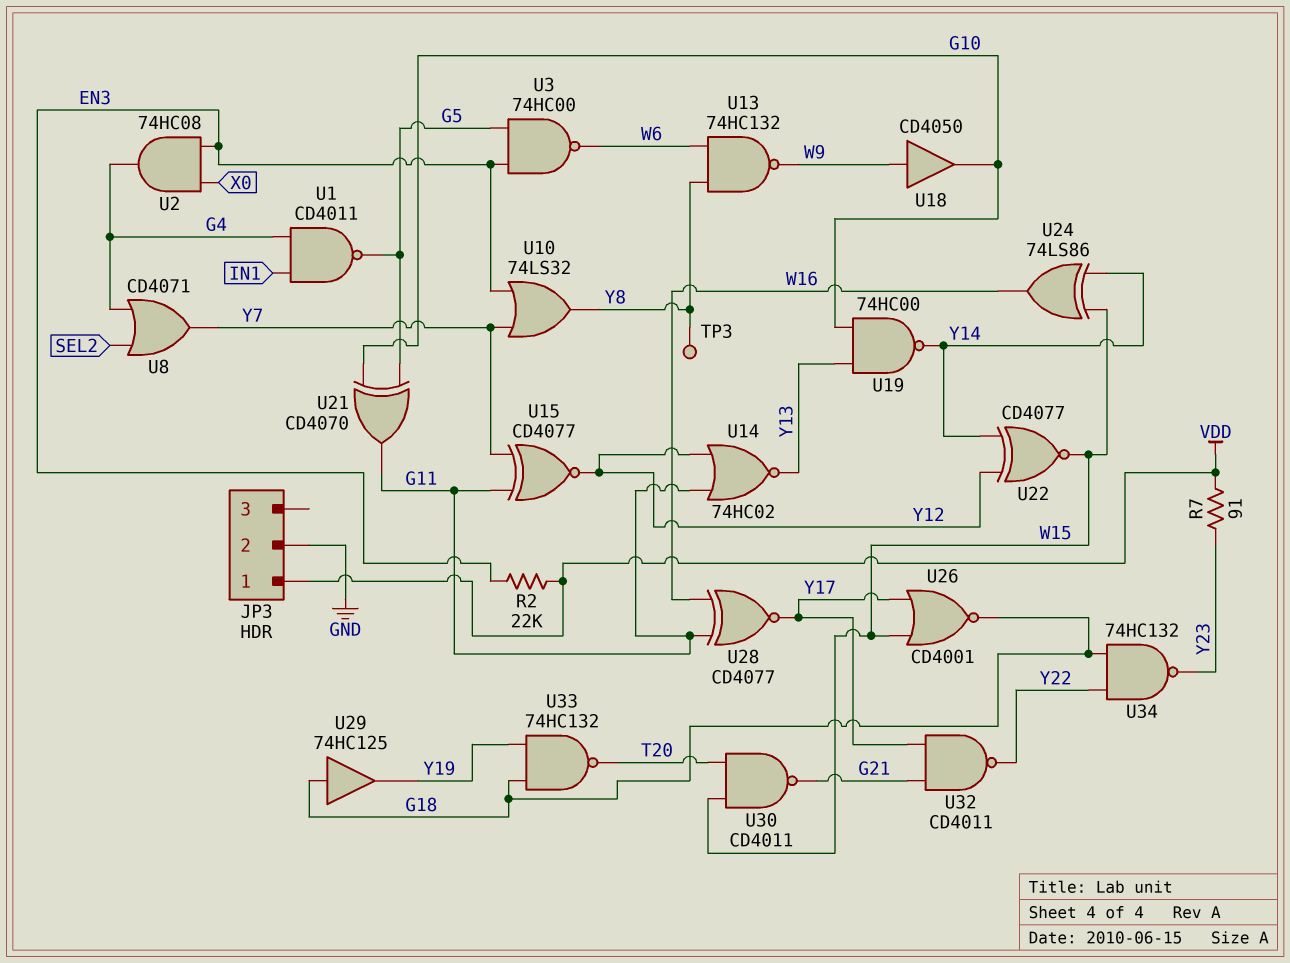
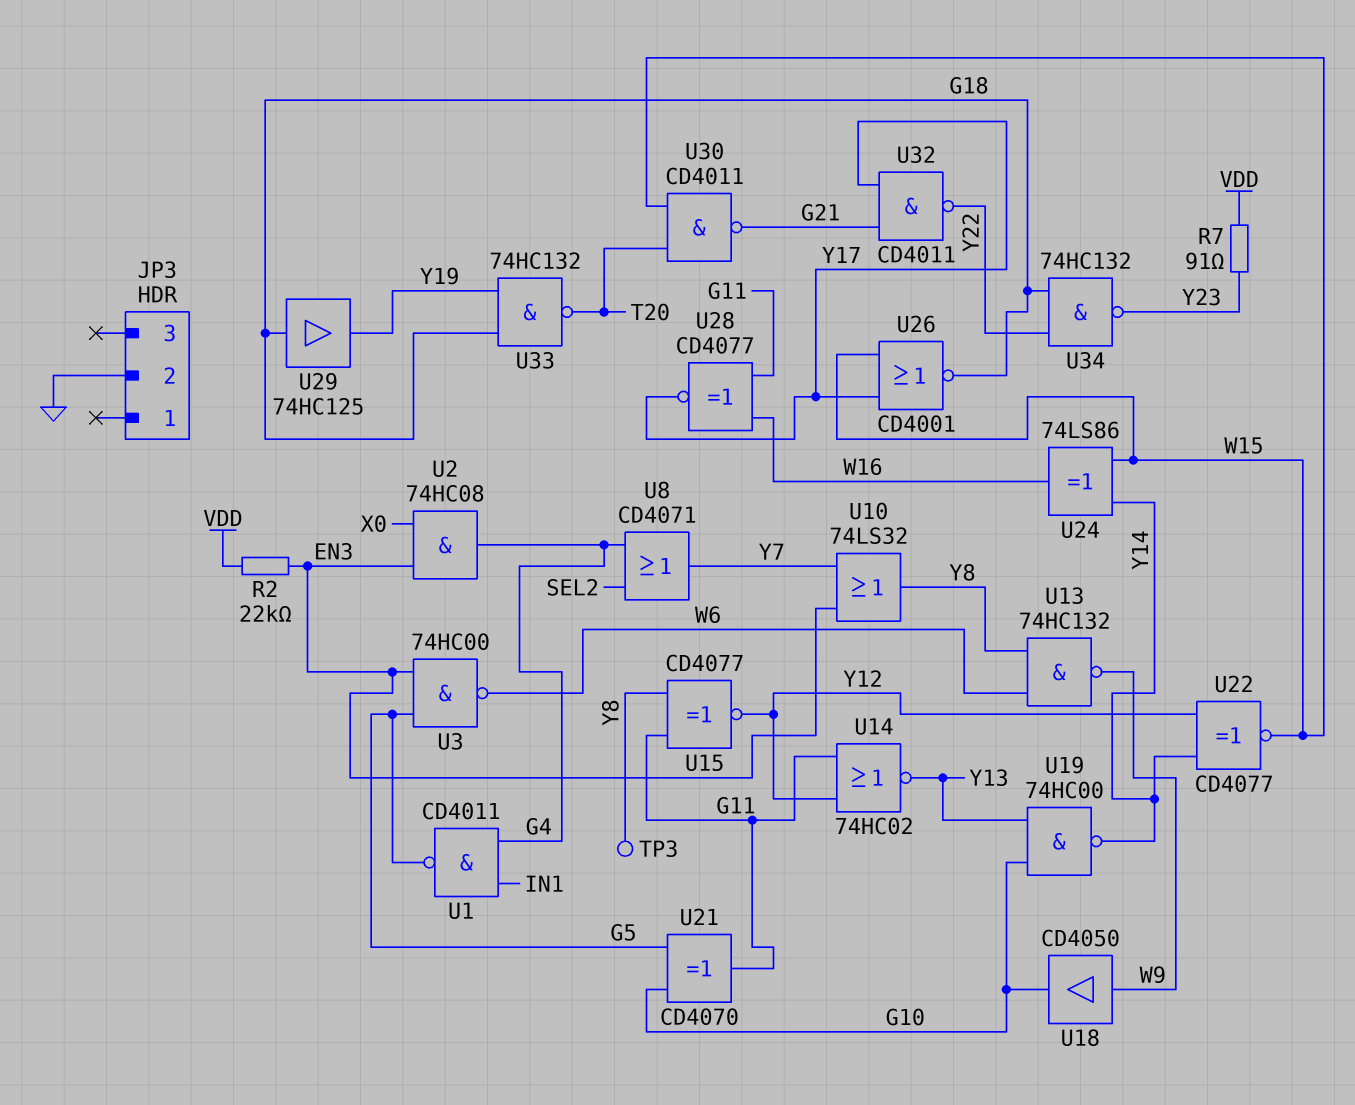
JP3 pin 1: VDD -> none
U15: XNOR CD4077 (in G11, in Y7, out Y12) -> XNOR CD4077 (in G11, in Y8, out Y12)

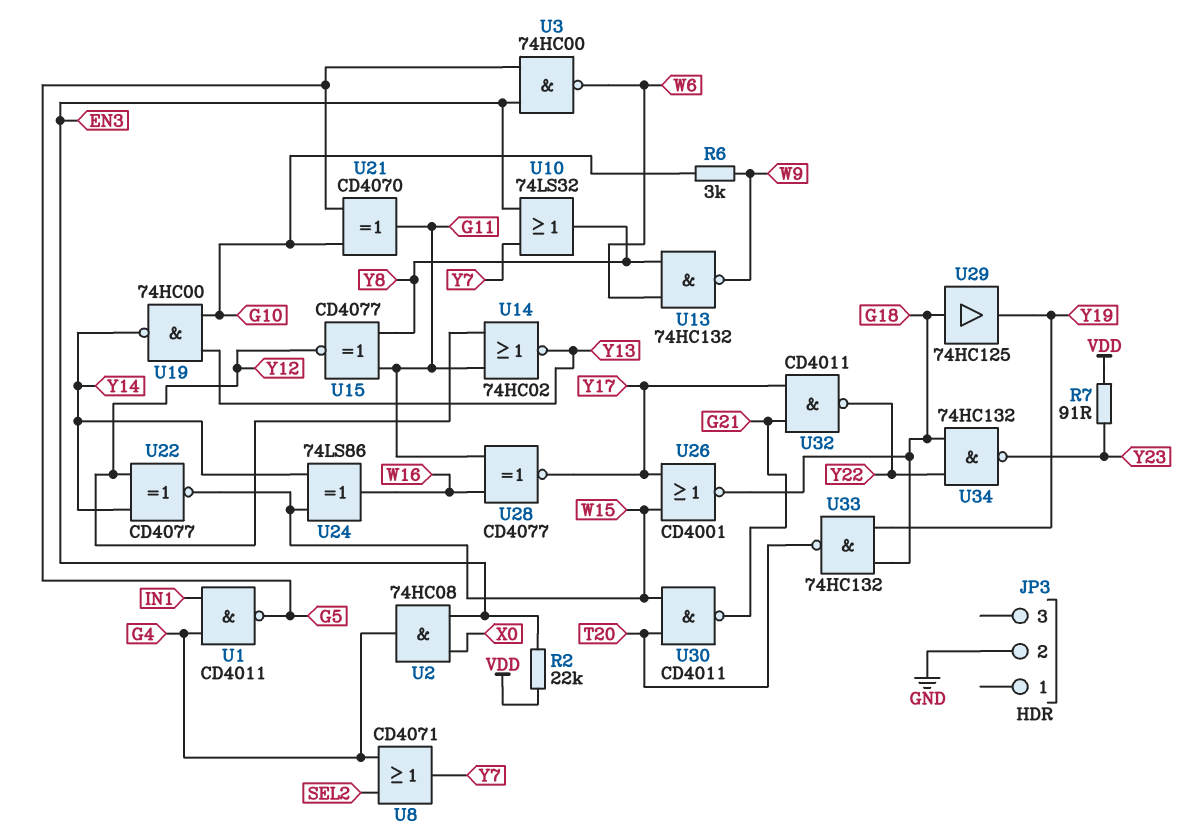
R6: none -> 3k (G10, W9)
TP3: test point (Y8) -> none
U18: buffer CD4050 (in W9, out G10) -> none

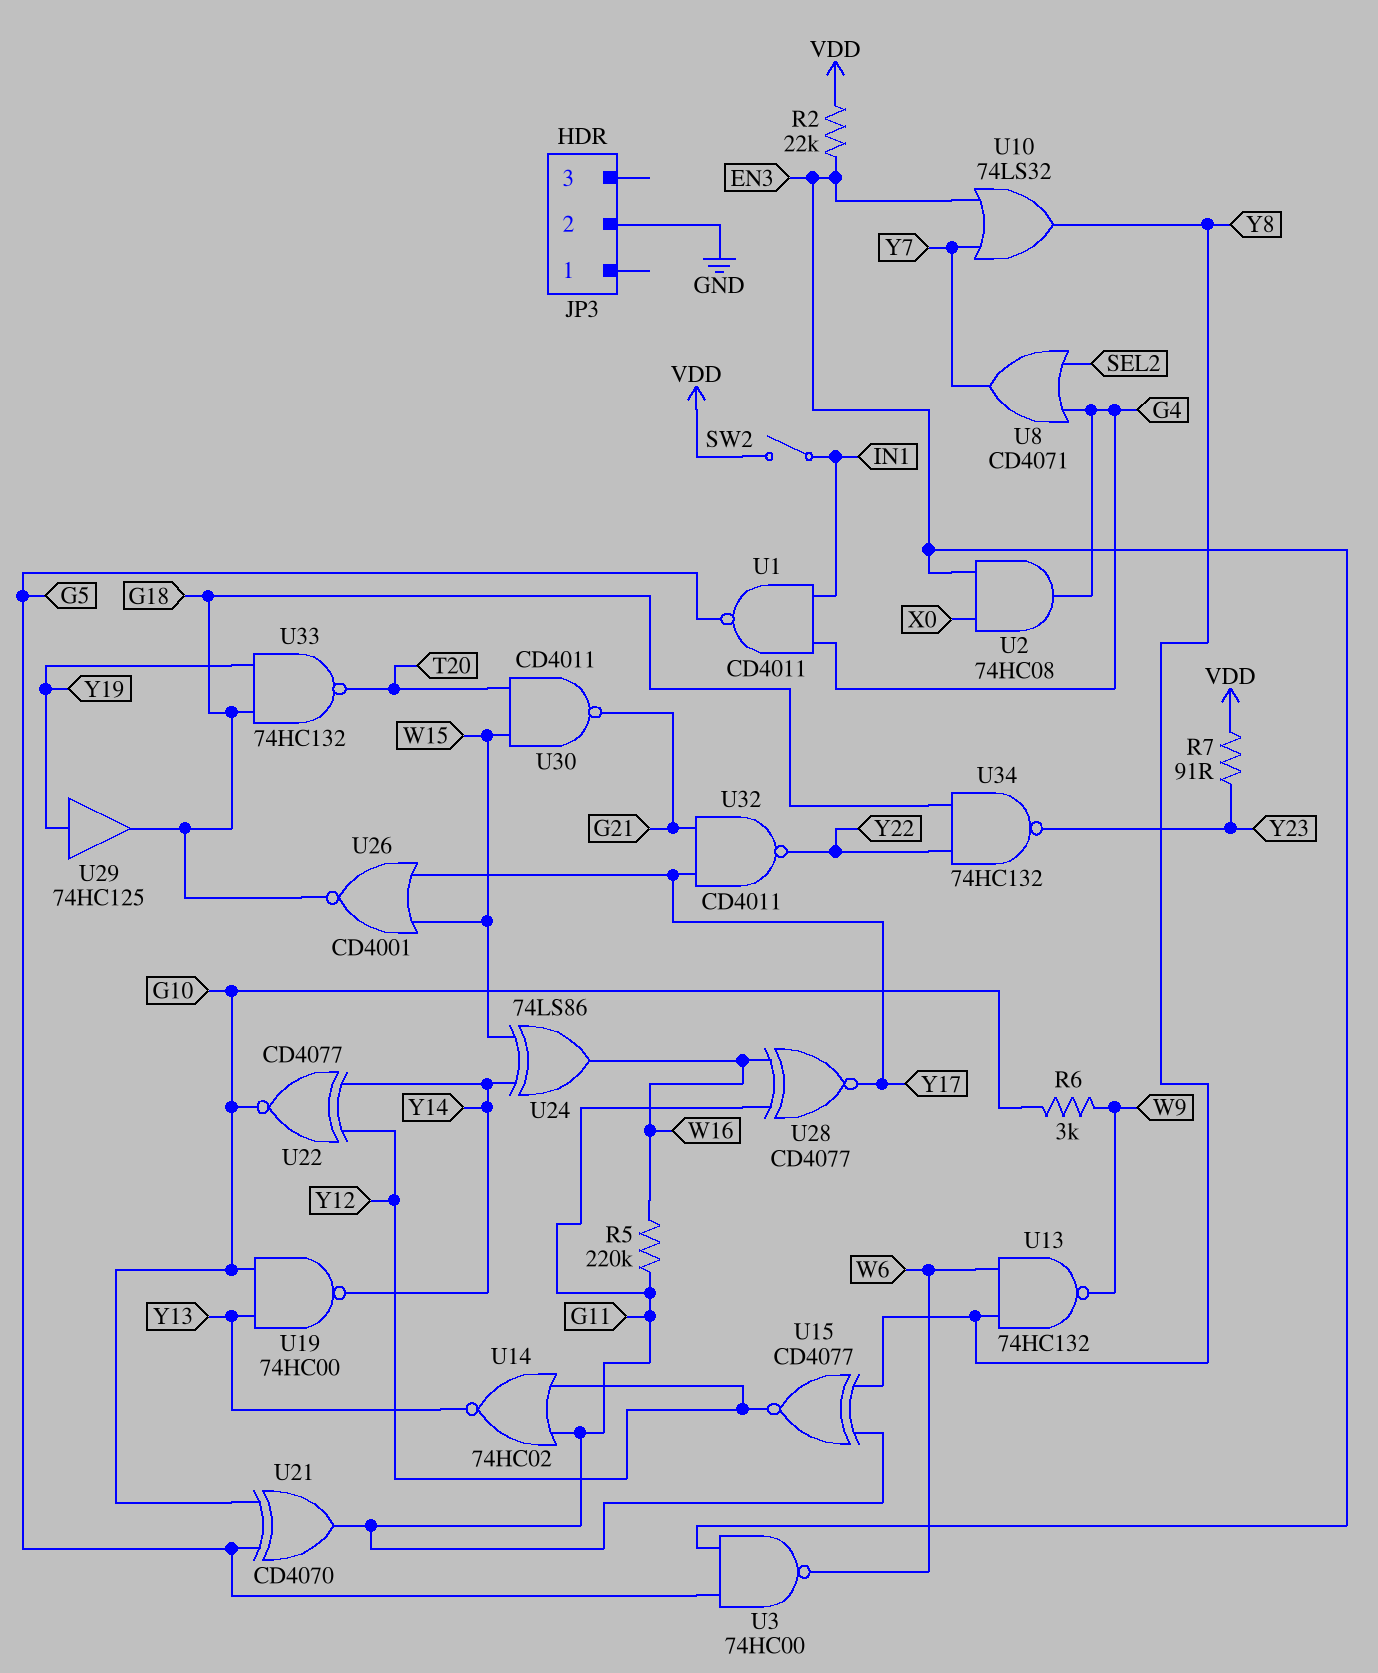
R5: none -> 220k (G11, W16)
SW2: none -> switch (IN1, VDD)
U22: XNOR CD4077 (in Y12, in Y14, out W15) -> XNOR CD4077 (in Y12, in Y14, out G10)
U29: buffer 74HC125 (in G18, out Y19) -> buffer 74HC125 (in Y19, out G18)

